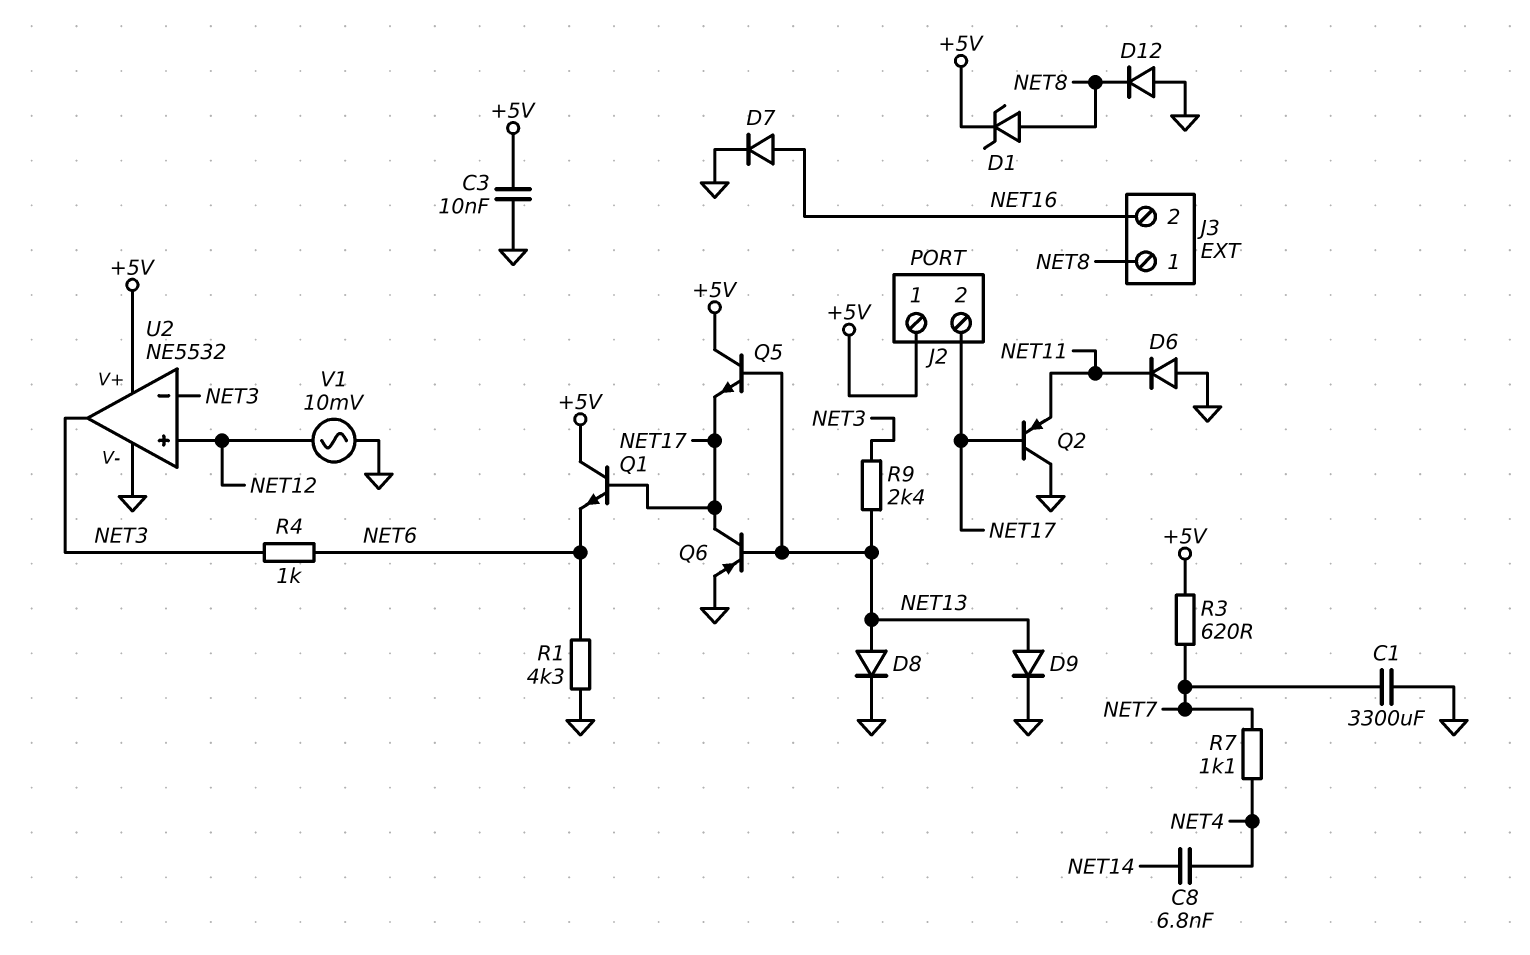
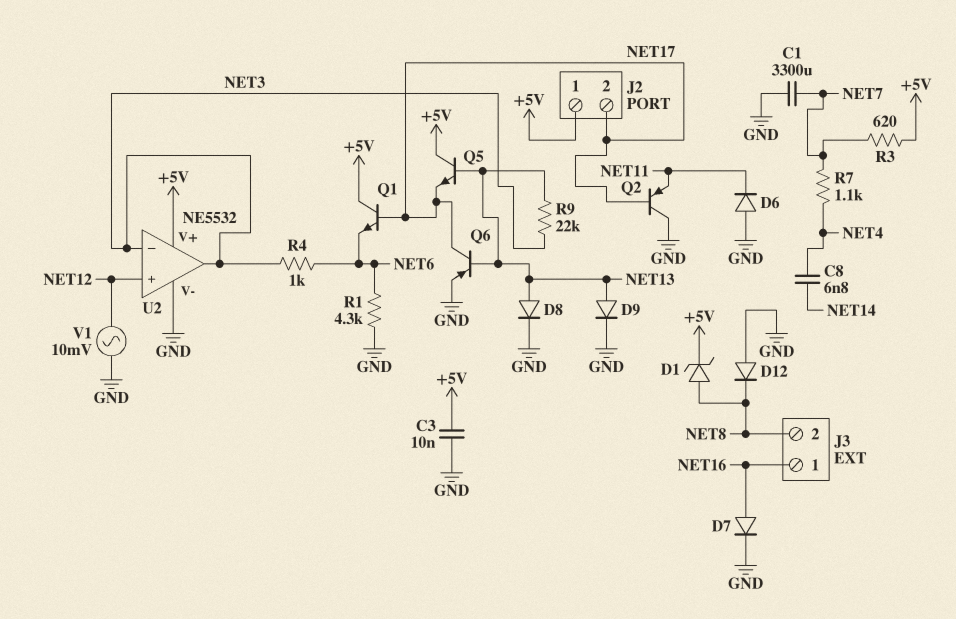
J3 pin 1: NET8 -> NET16
J3 pin 2: NET16 -> NET8
R9: 2.4k (NET3, NET13) -> 22k (NET3, NET13)

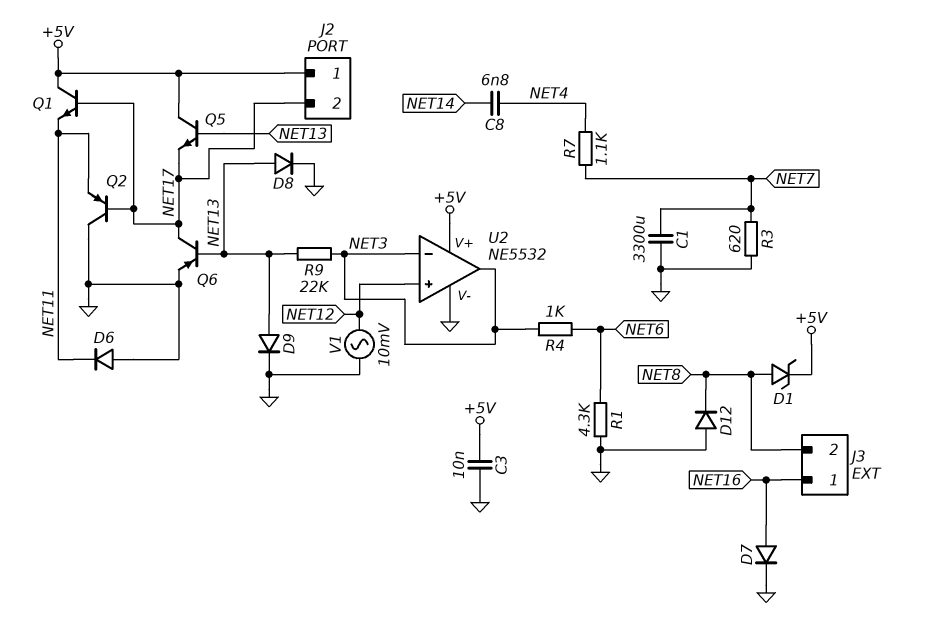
Q1: NPN (B NET17, C +5V, E NET6) -> NPN (B NET17, C +5V, E NET11)
R3: 620 (+5V, NET7) -> 620 (GND, NET7)

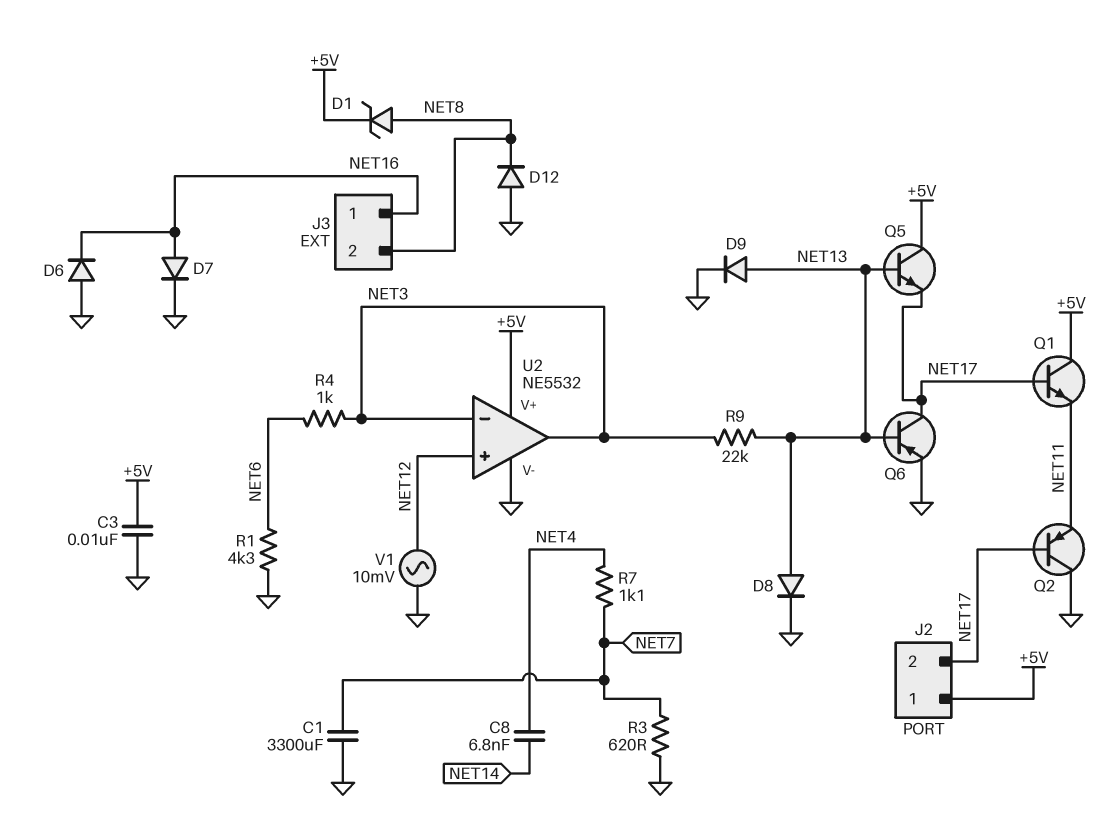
D6: diode (A GND, K NET11) -> diode (A GND, K NET16)

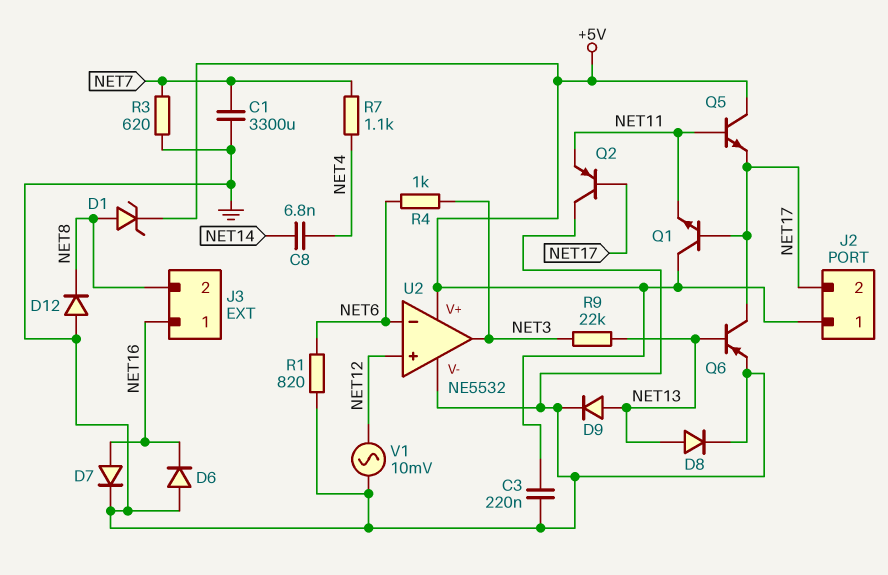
C3: 10nF (+5V, GND) -> 220nF (+5V, GND)
Q5: NPN (B NET13, C +5V, E NET17) -> NPN (B NET11, C +5V, E NET17)
R1: 4.3k (GND, NET6) -> 820 (GND, NET6)
U2 pin in-: NET3 -> NET6

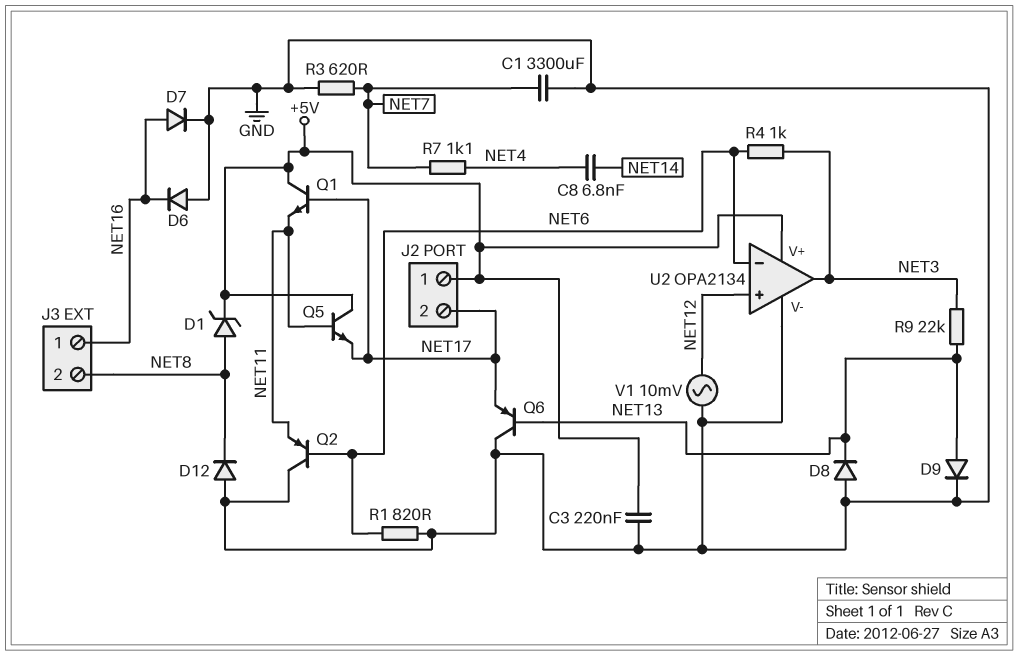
D8: diode (A NET13, K GND) -> diode (A GND, K NET13)
Q2: PNP (B NET17, C GND, E NET11) -> PNP (B NET6, C GND, E NET11)
Q6: PNP (B NET13, C NET17, E GND) -> PNP (B NET13, C GND, E NET17)
U2: NE5532 -> OPA2134

